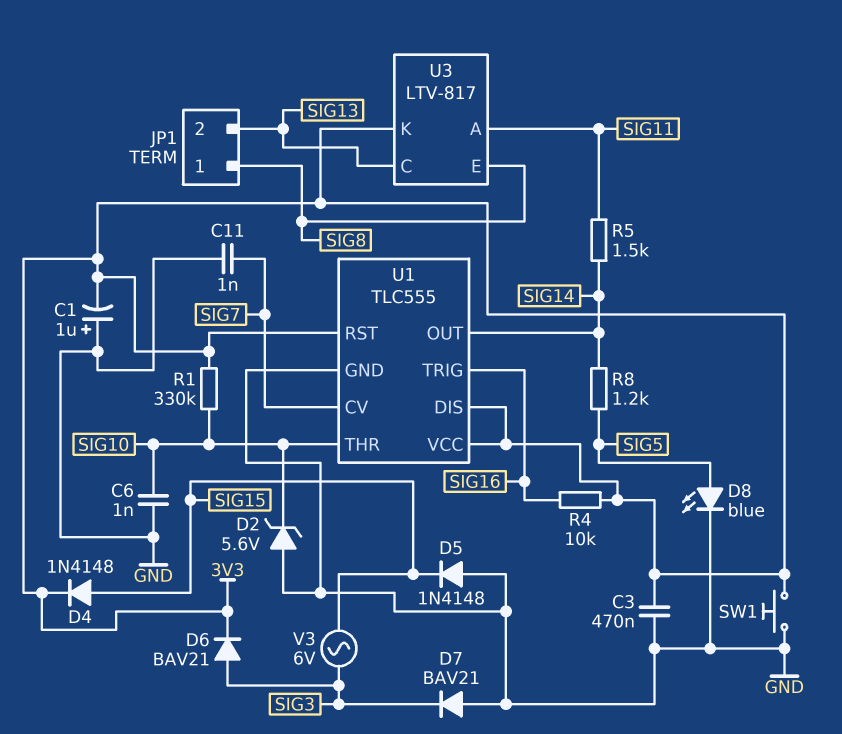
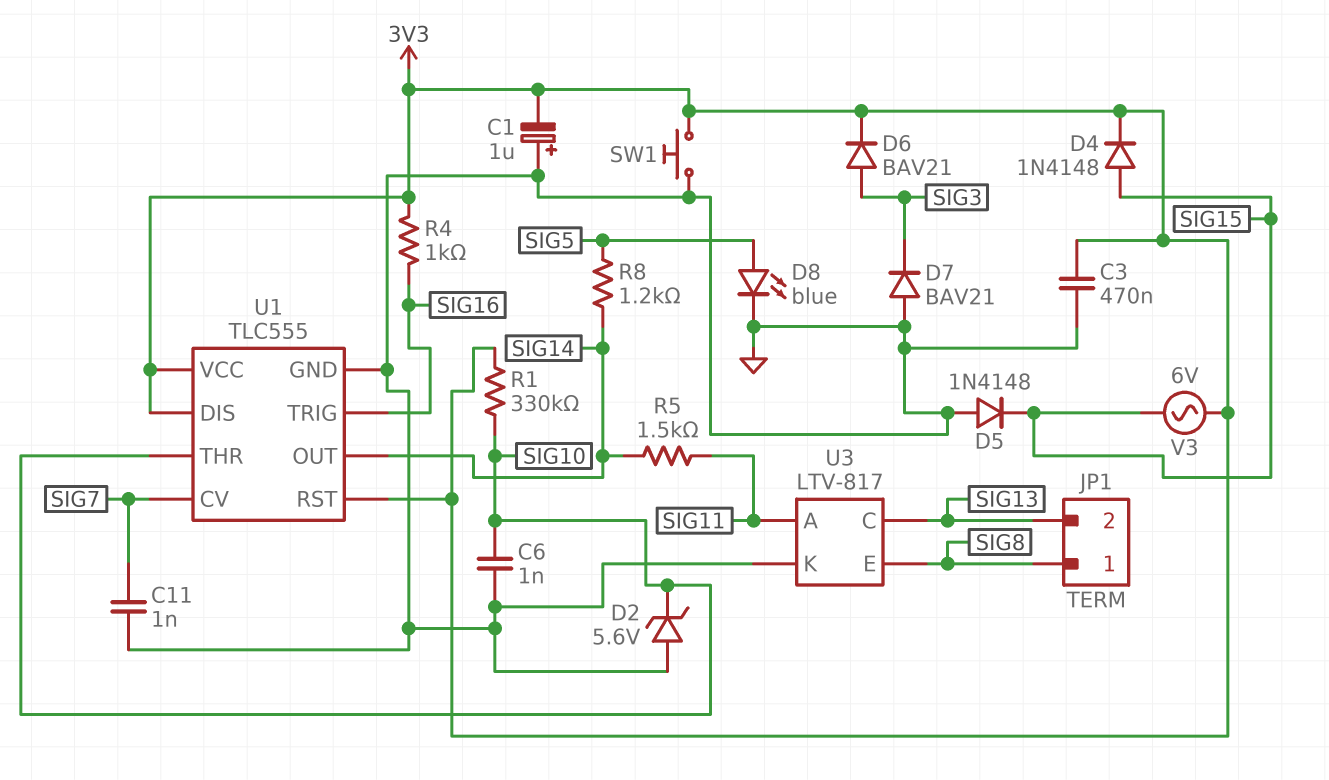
R4: 10k (3V3, SIG16) -> 1k (3V3, SIG16)
U3 pin K: 3V3 -> GND
V3: AC 6V (SIG3, SIG15) -> AC 6V (3V3, SIG15)

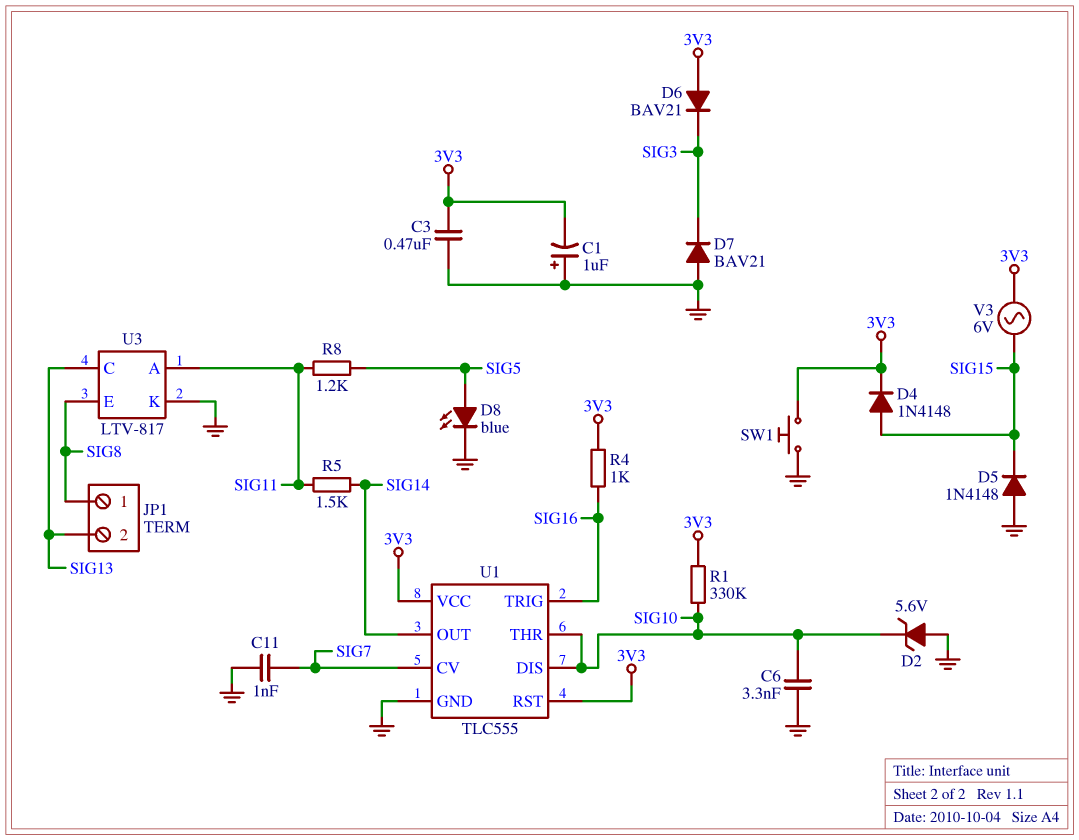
C6: 1nF (GND, SIG10) -> 3.3nF (GND, SIG10)
D6: diode BAV21 (A SIG3, K 3V3) -> diode BAV21 (A 3V3, K SIG3)
R8: 1.2k (SIG5, SIG14) -> 1.2k (SIG5, SIG11)
U1 pin DIS: 3V3 -> SIG10

